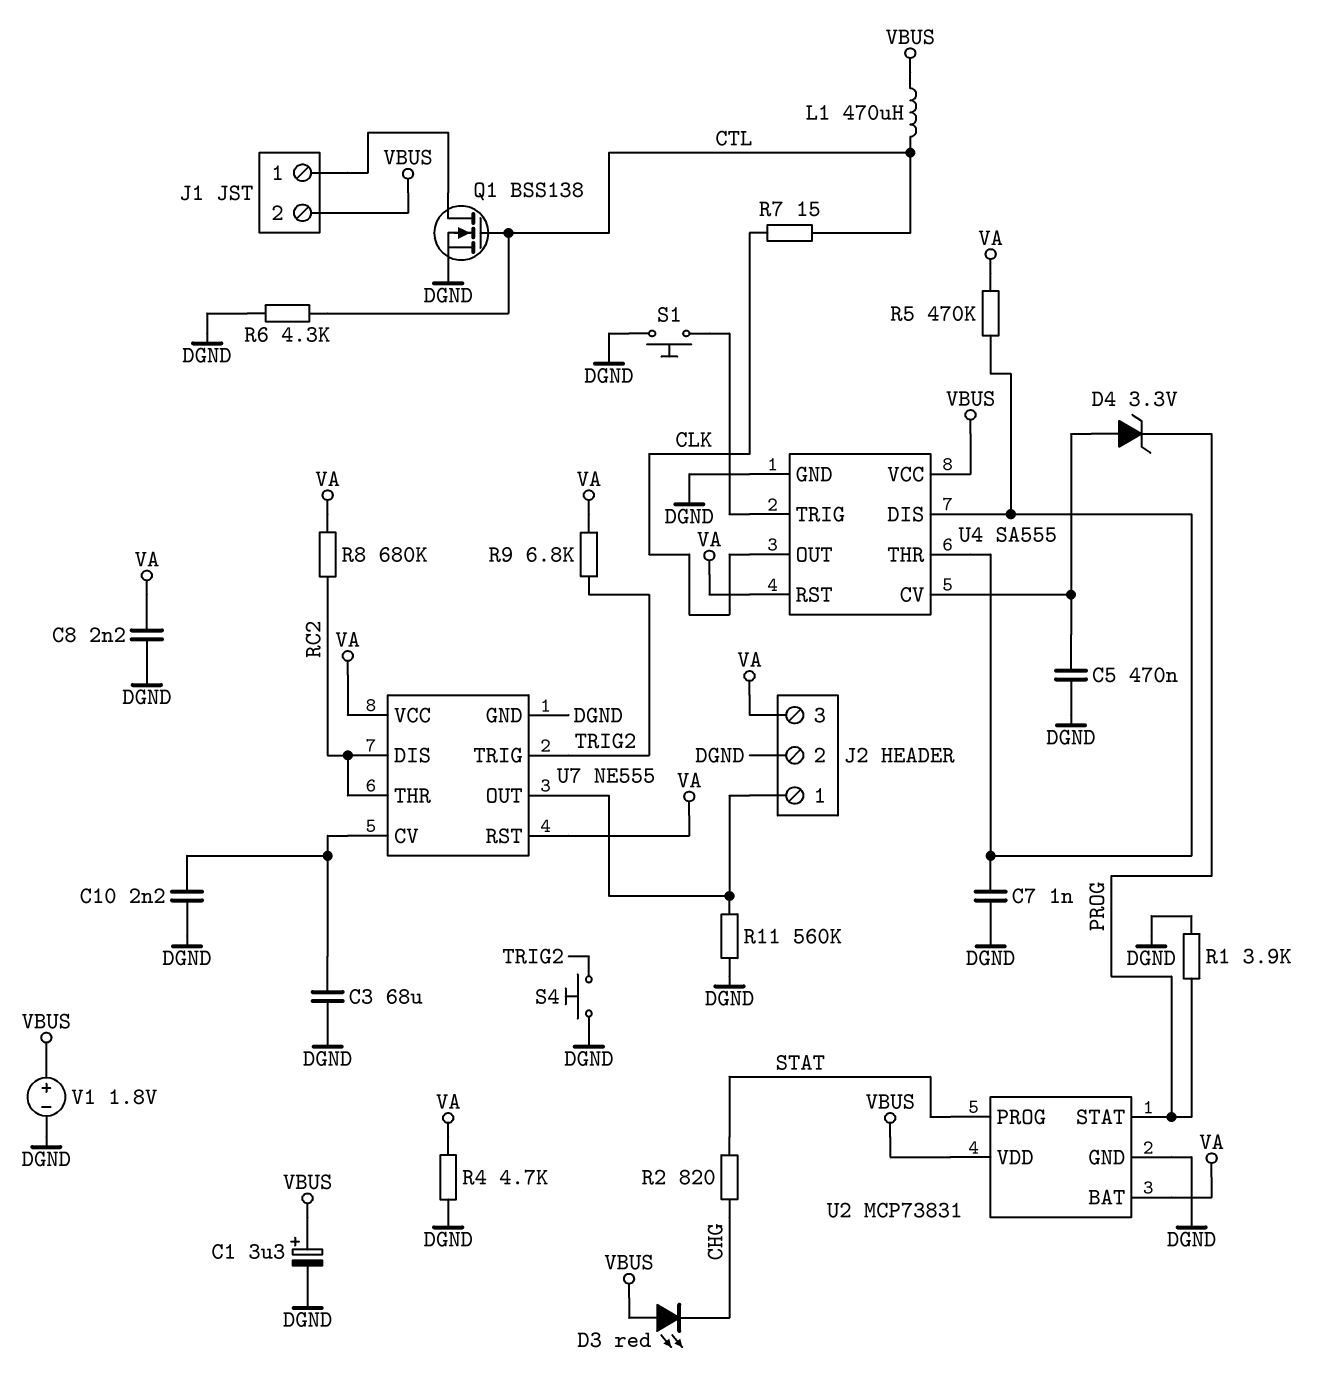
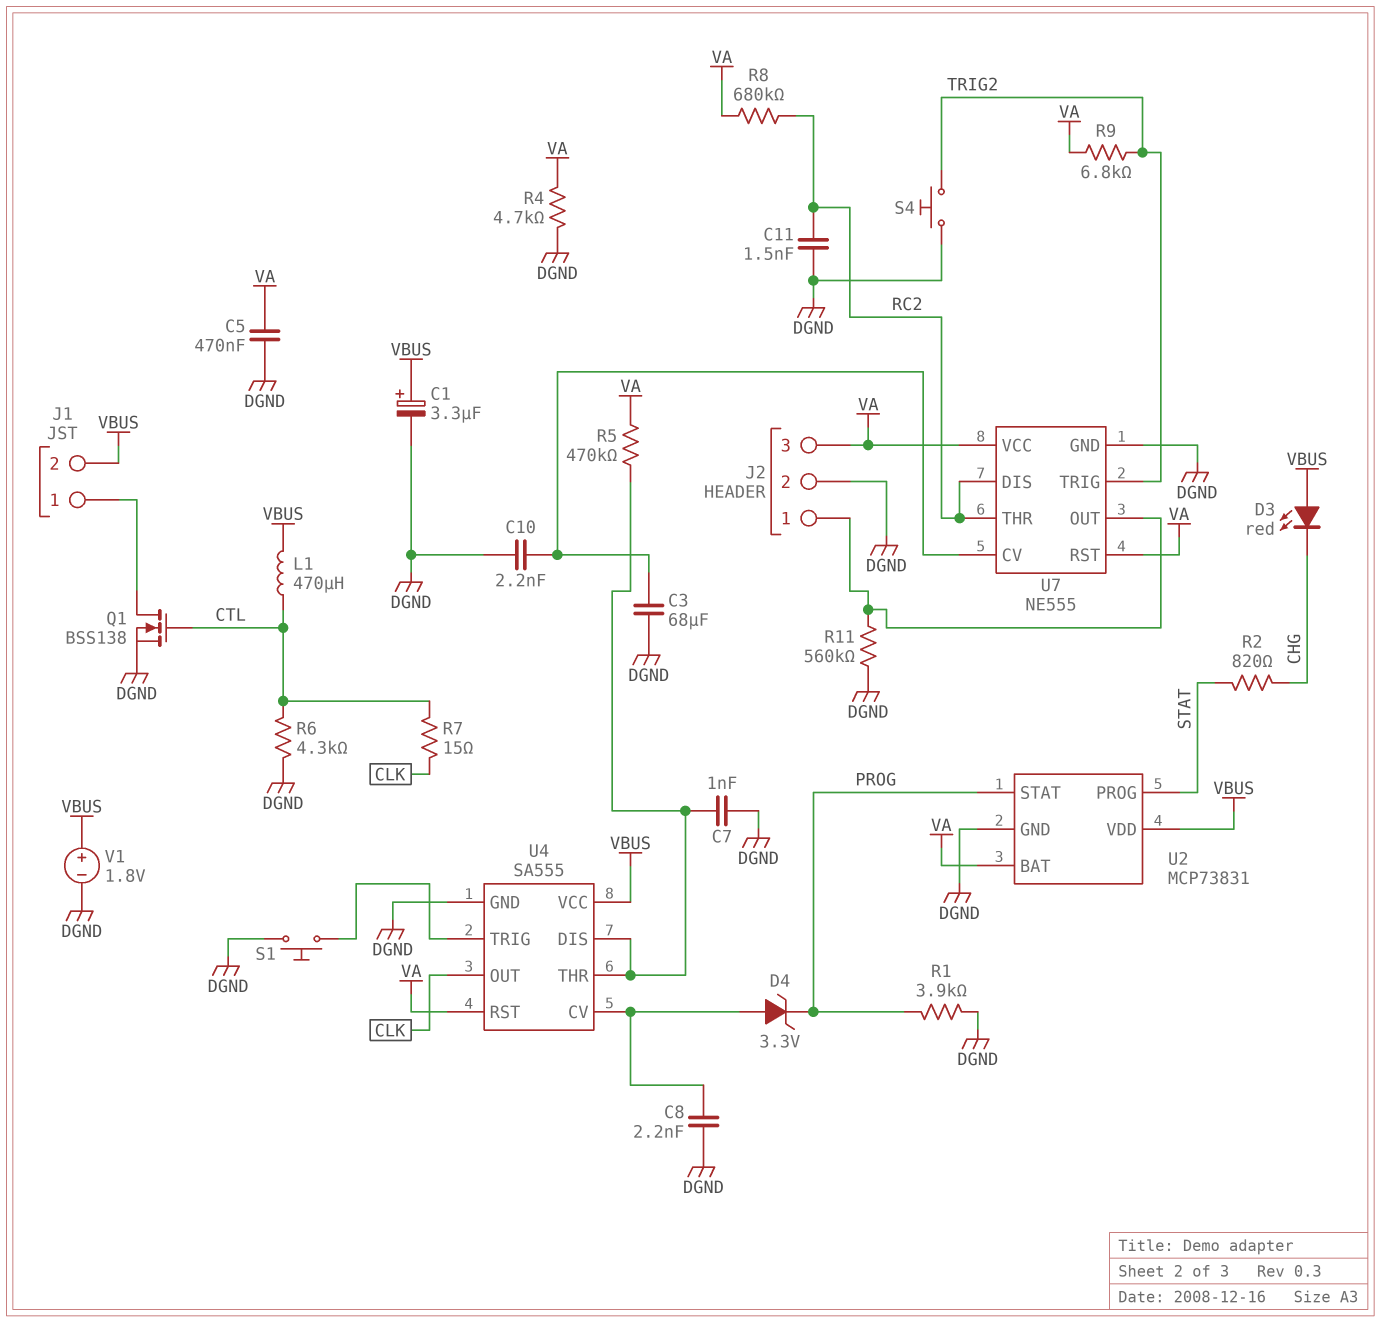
C5: 470nF (DGND, U4/CV) -> 470nF (DGND, VA)
C8: 2.2nF (DGND, VA) -> 2.2nF (DGND, U4/CV)
C11: none -> 1.5nF (DGND, RC2)

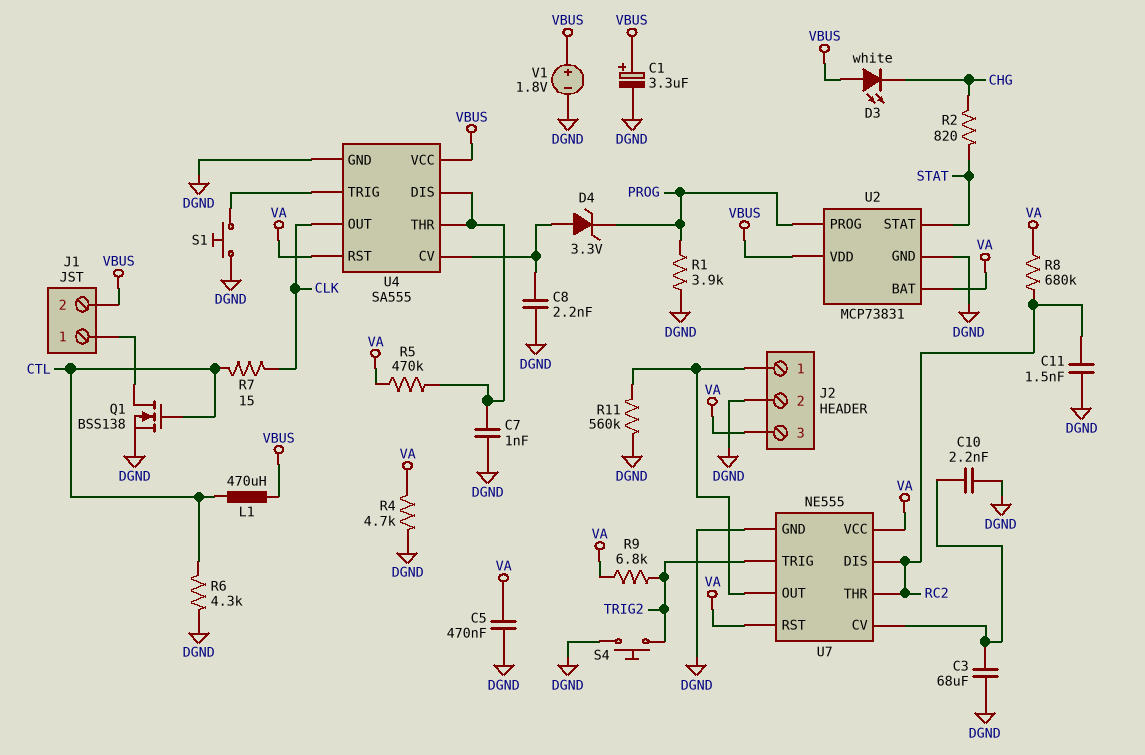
D3: LED red (A VBUS, K CHG) -> LED white (A VBUS, K CHG)
U2 pin PROG: STAT -> PROG
U2 pin STAT: PROG -> STAT

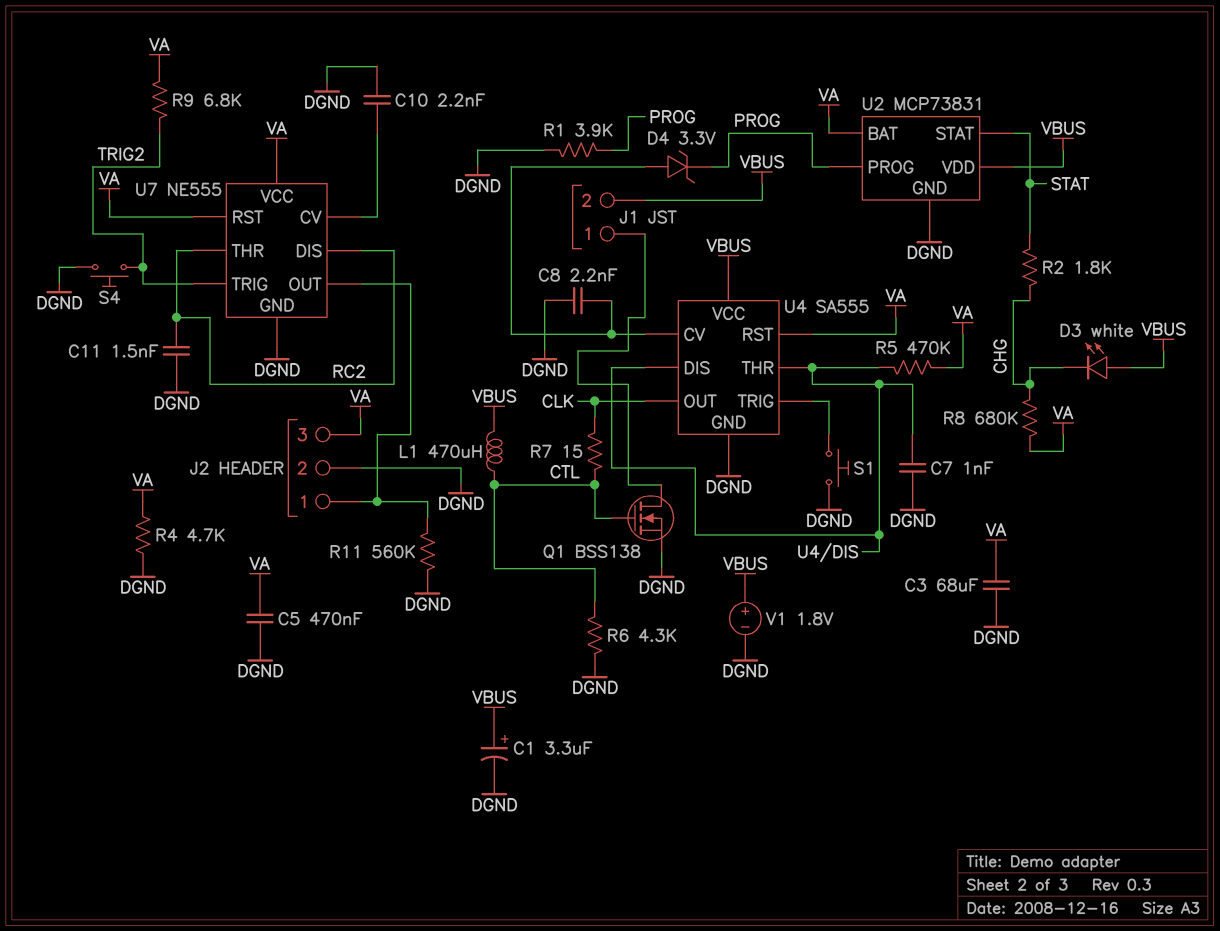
C3: 68uF (DGND, U7/CV) -> 68uF (DGND, VA)
R2: 820 (CHG, STAT) -> 1.8k (CHG, STAT)
R8: 680k (RC2, VA) -> 680k (CHG, VA)

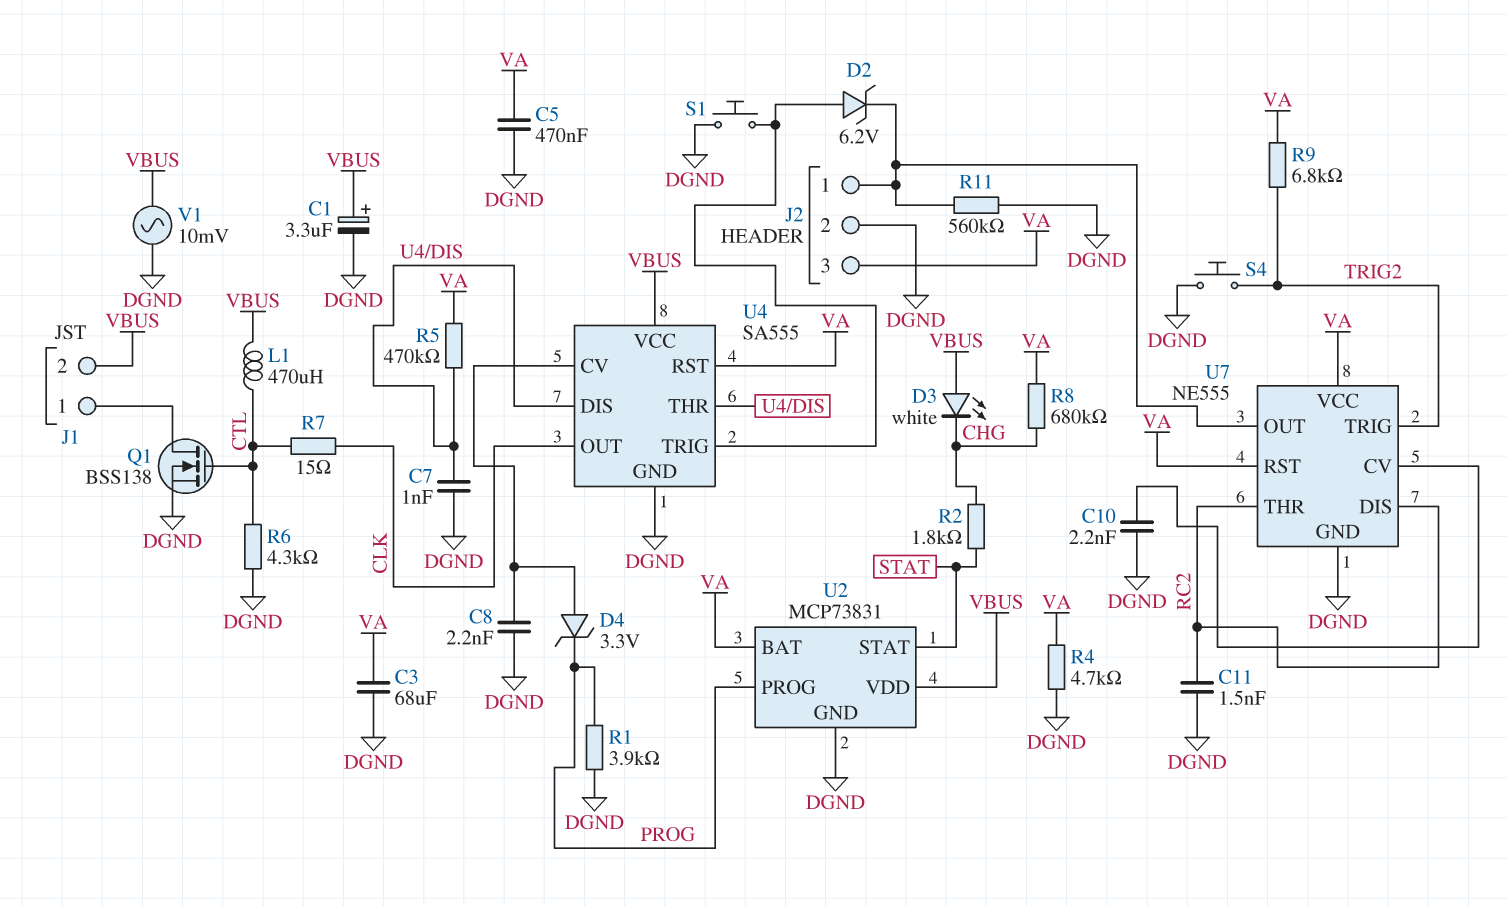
D2: none -> zener 6.2V (A U4/TRIG, K J2/1)
V1: 1.8V (plus VBUS, minus DGND) -> AC 10mV (DGND, VBUS)

